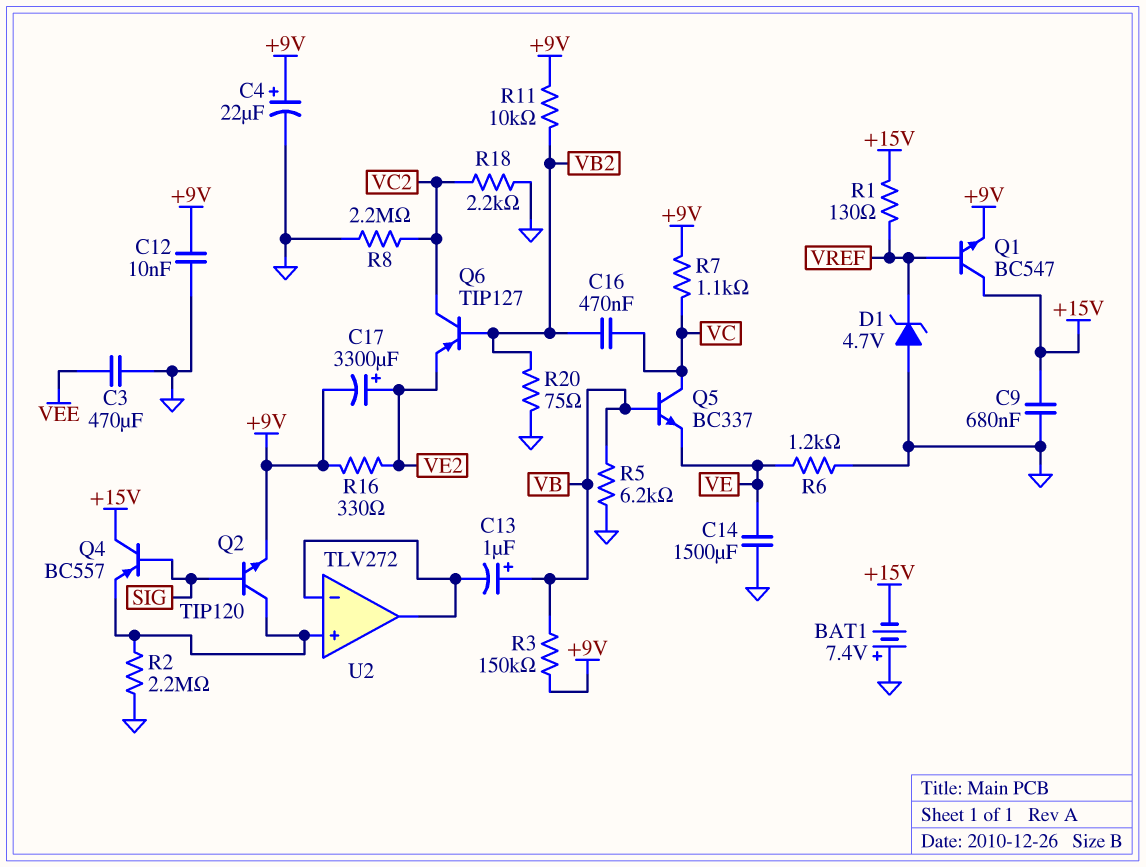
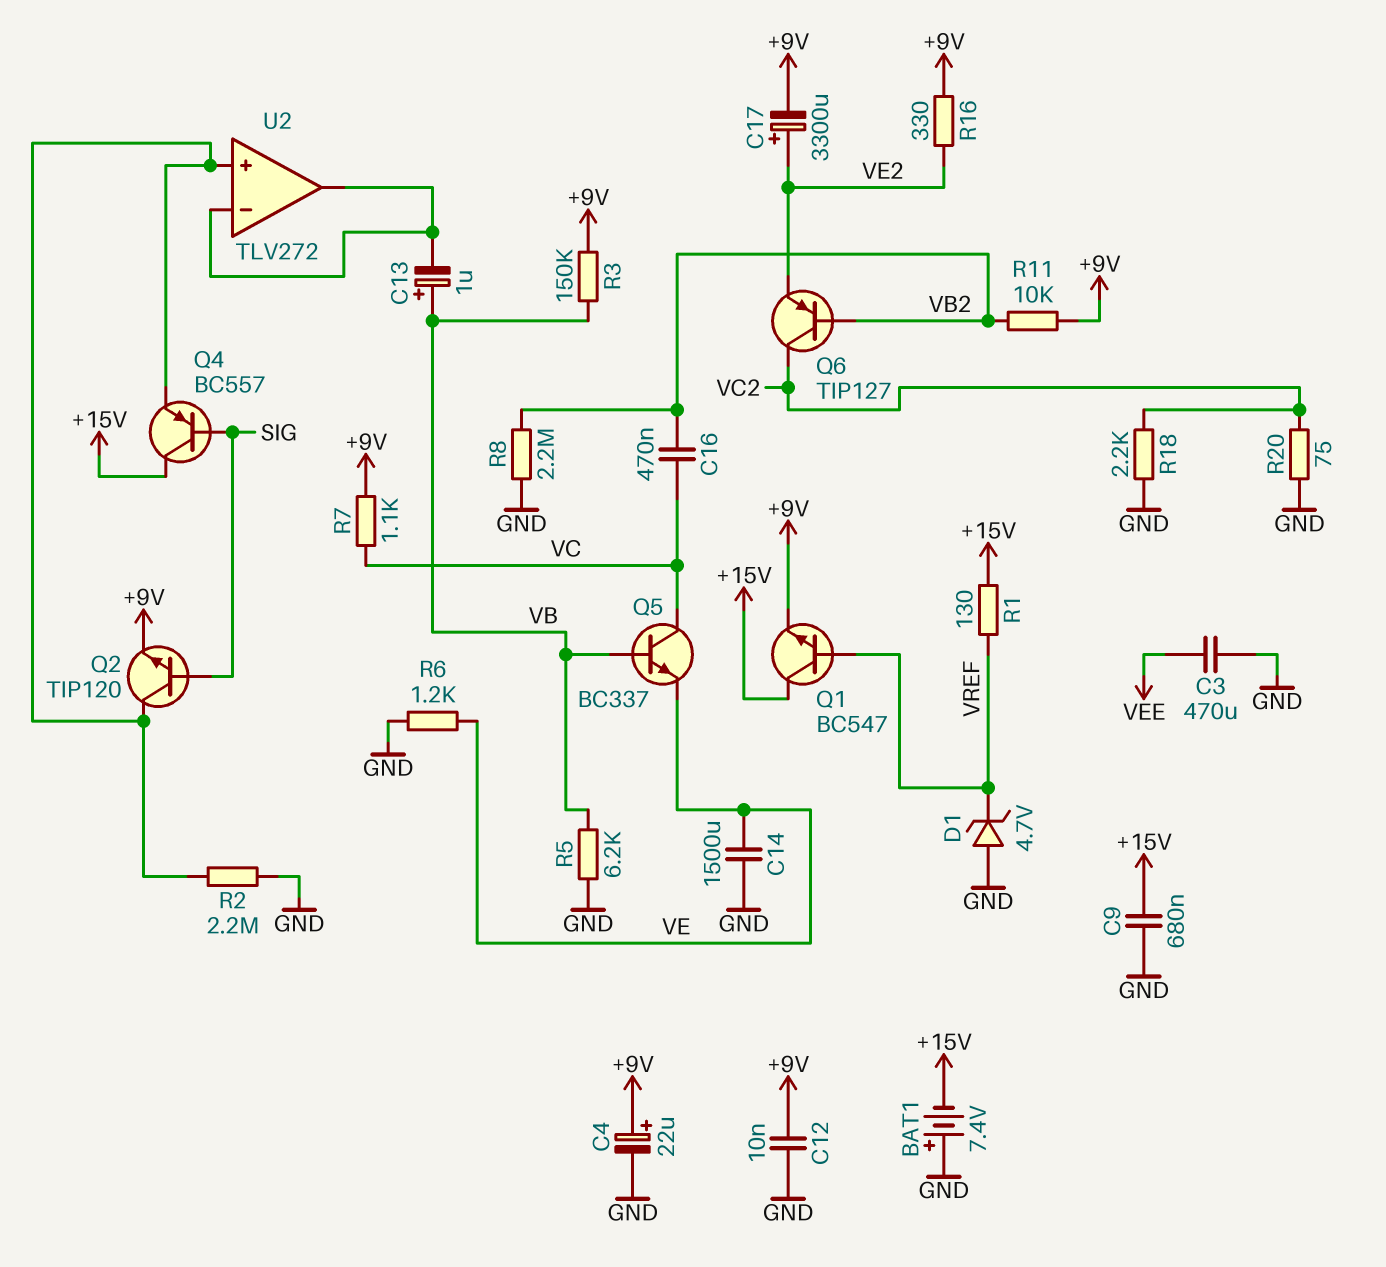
R8: 2.2M (GND, VC2) -> 2.2M (GND, VB2)
R20: 75 (GND, VB2) -> 75 (GND, VC2)

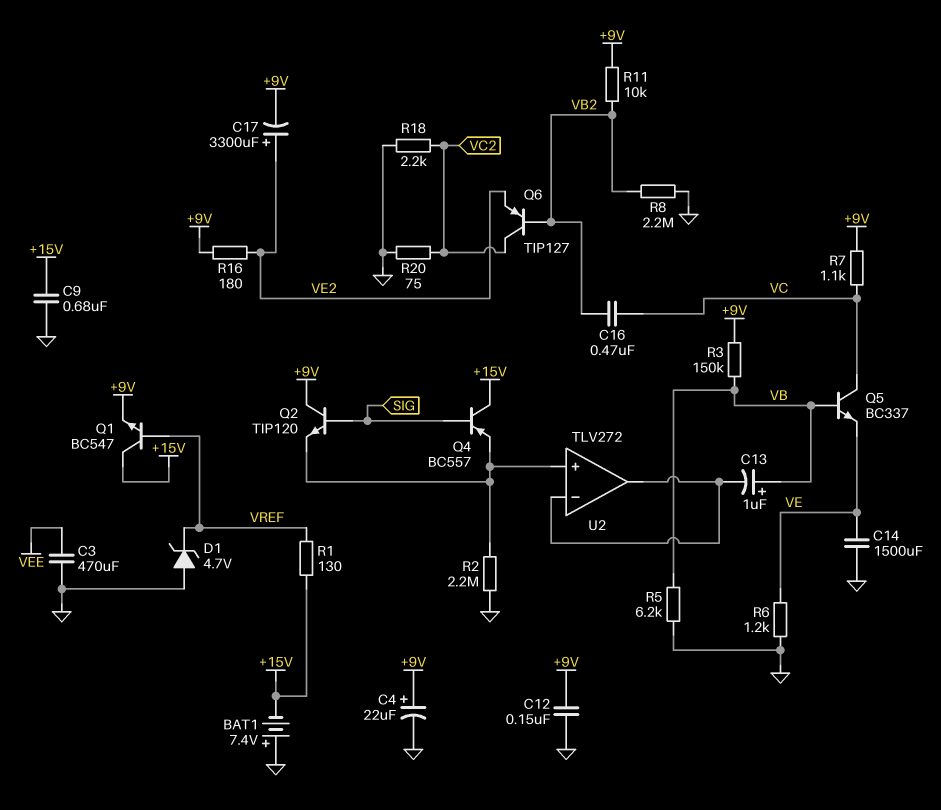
C12: 10nF (+9V, GND) -> 150nF (+9V, GND)
Q2: NPN TIP120 (B SIG, C U2/in+, E +9V) -> NPN TIP120 (B SIG, C +9V, E U2/in+)
R16: 330 (+9V, VE2) -> 180 (+9V, VE2)

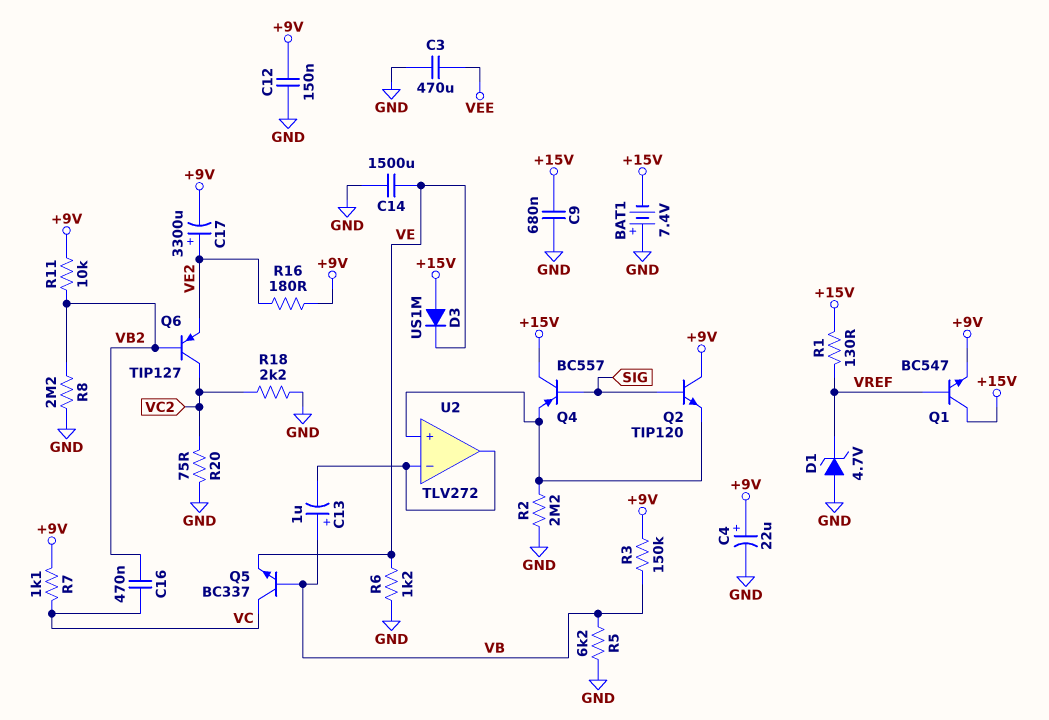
D3: none -> diode US1M (A +15V, K VE)

